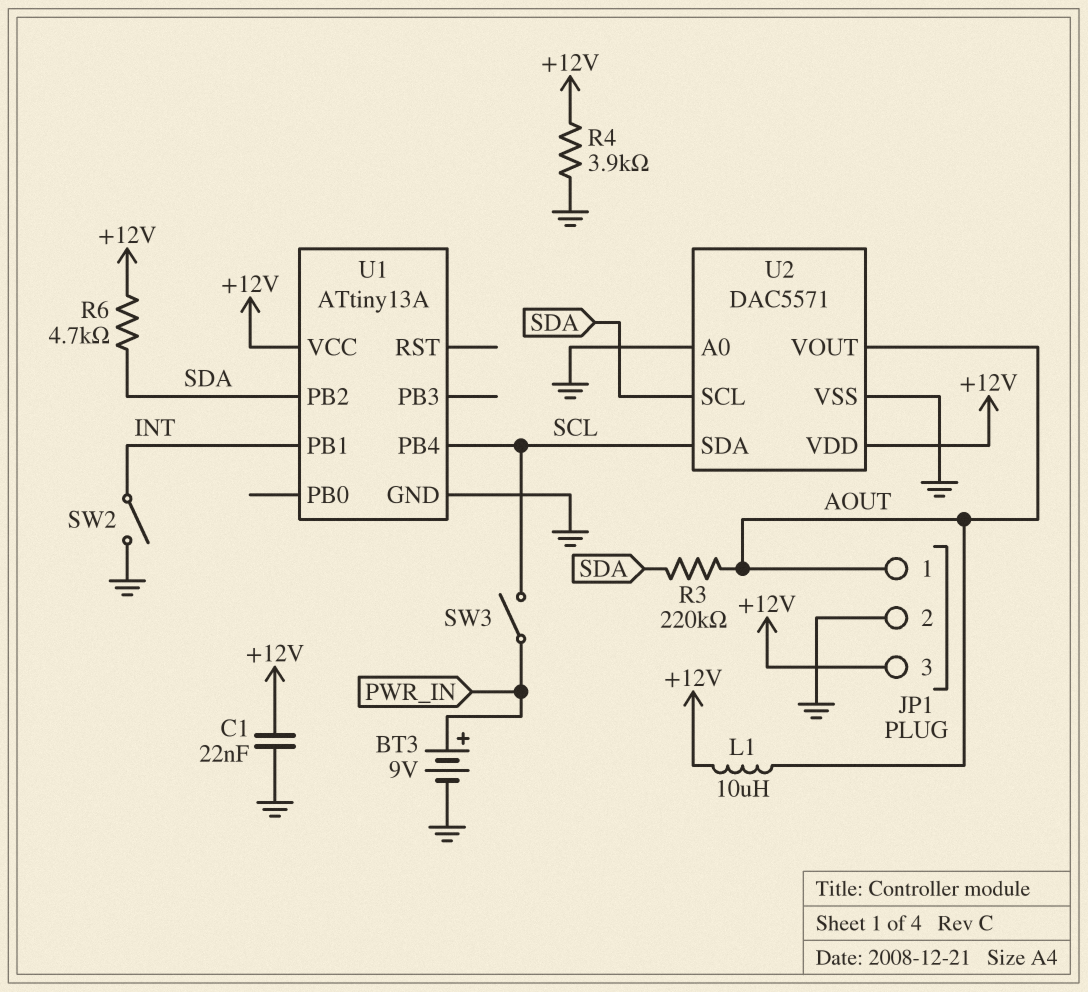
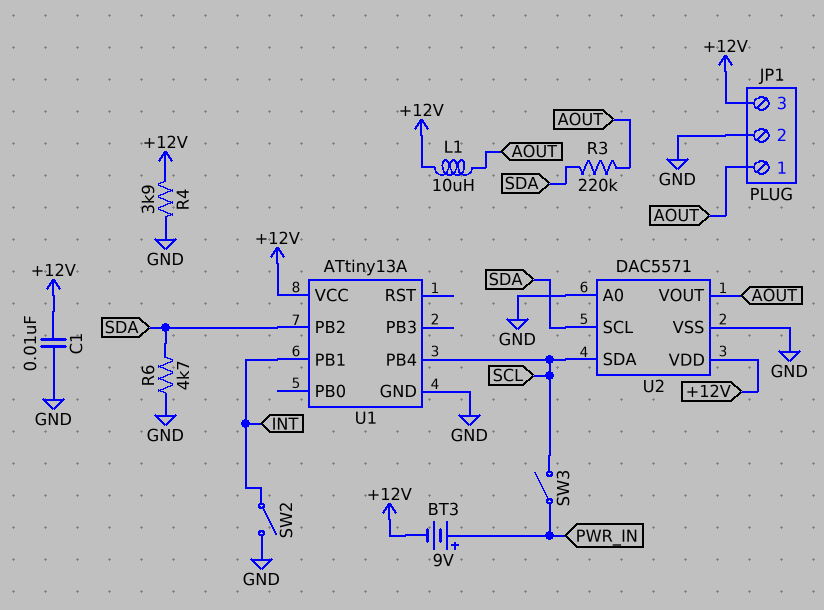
BT3: 9V (plus PWR_IN, minus GND) -> 9V (plus PWR_IN, minus +12V)
C1: 22nF (+12V, GND) -> 10nF (+12V, GND)
R6: 4.7k (+12V, SDA) -> 4.7k (GND, SDA)

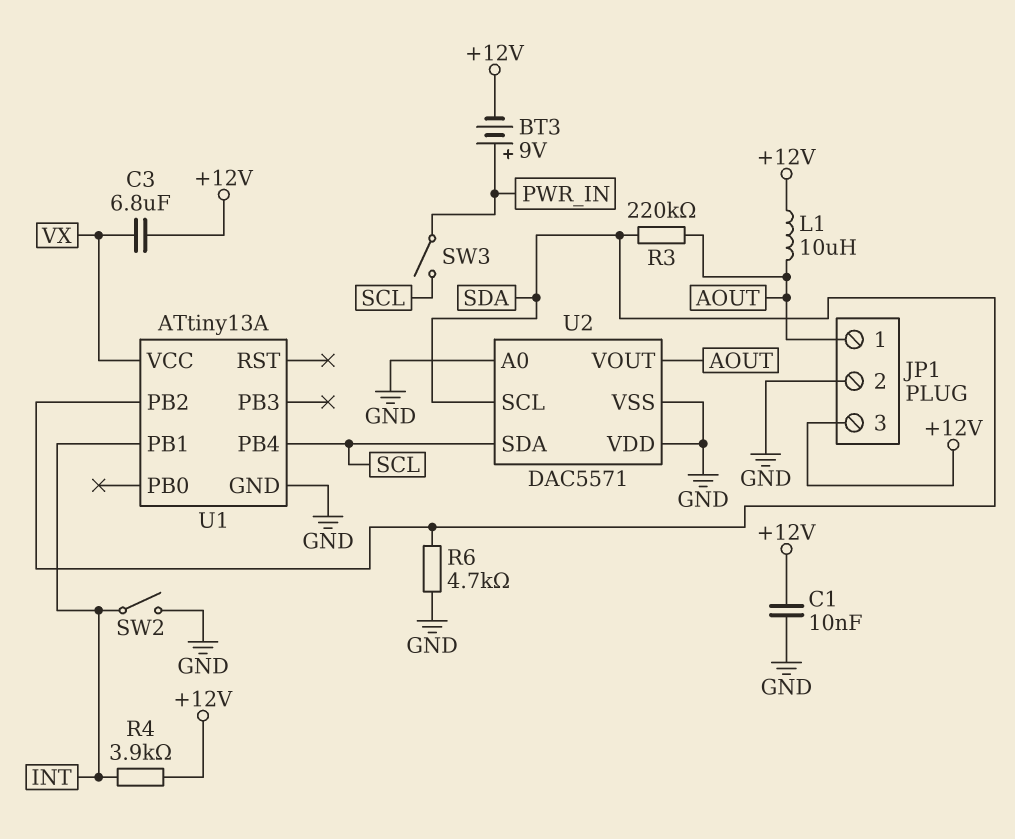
C3: none -> 6.8uF (+12V, VX)
R4: 3.9k (+12V, GND) -> 3.9k (+12V, INT)
U1 pin VCC: +12V -> VX
U2 pin VDD: +12V -> GND

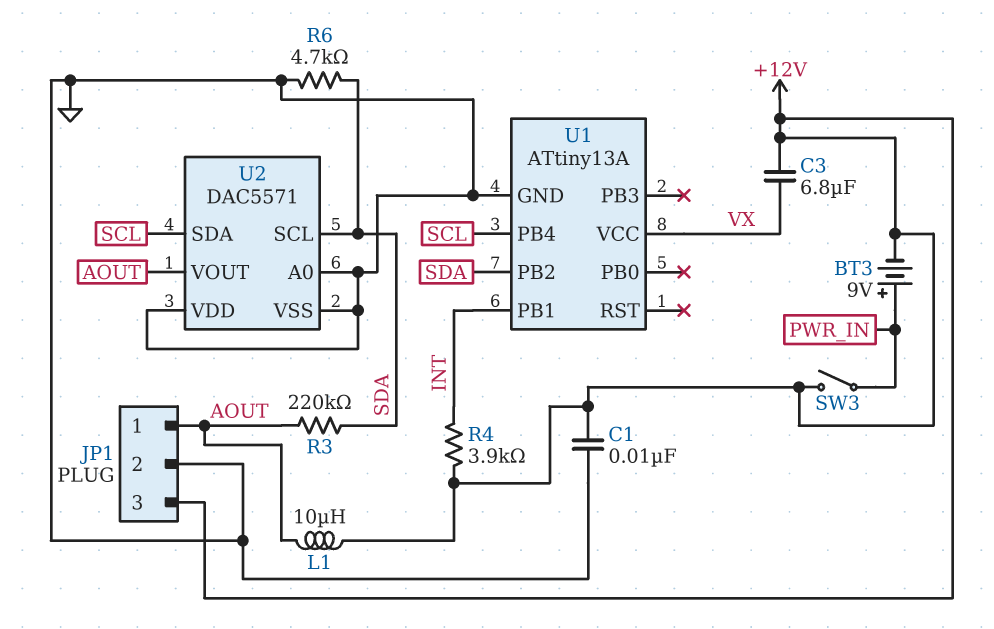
SW2: switch (GND, INT) -> none
SW3: switch (PWR_IN, SCL) -> switch (+12V, PWR_IN)

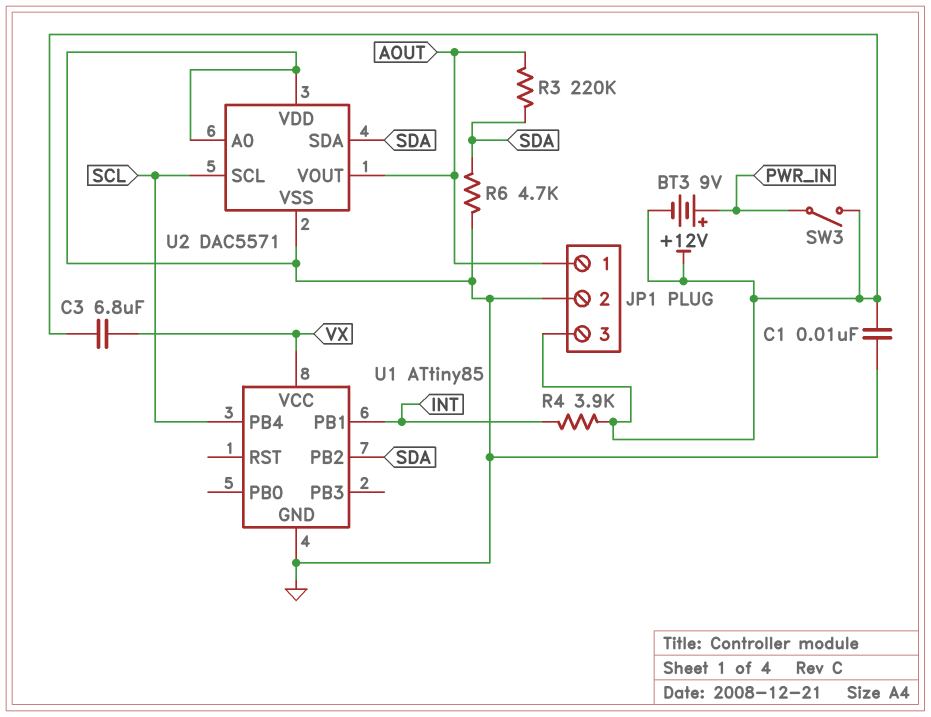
L1: 10uH (+12V, AOUT) -> none
U1: ATtiny13A -> ATtiny85
U2 pin SCL: SDA -> SCL
U2 pin SDA: SCL -> SDA

